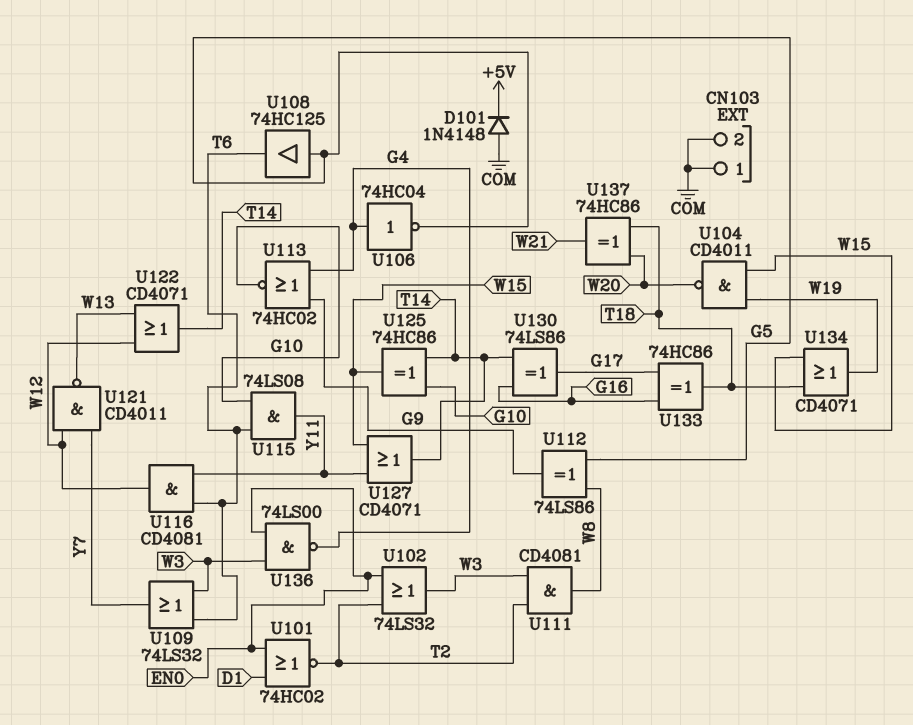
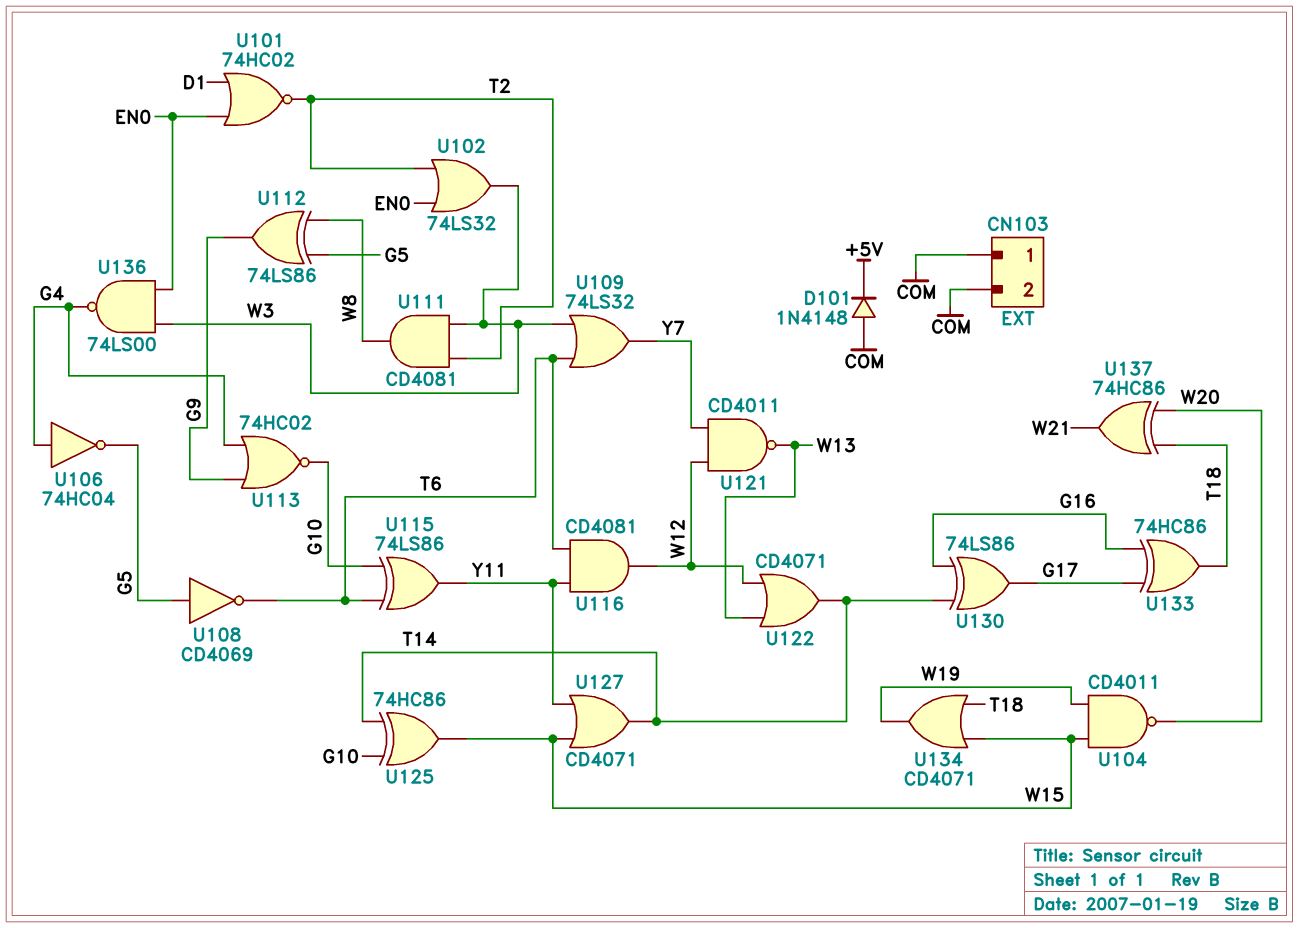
U108: buffer 74HC125 (in G5, out T6) -> NOT CD4069 (in G5, out T6)
U115: AND 74LS08 (in G10, in T6, out Y11) -> XOR 74LS86 (in G10, in T6, out Y11)

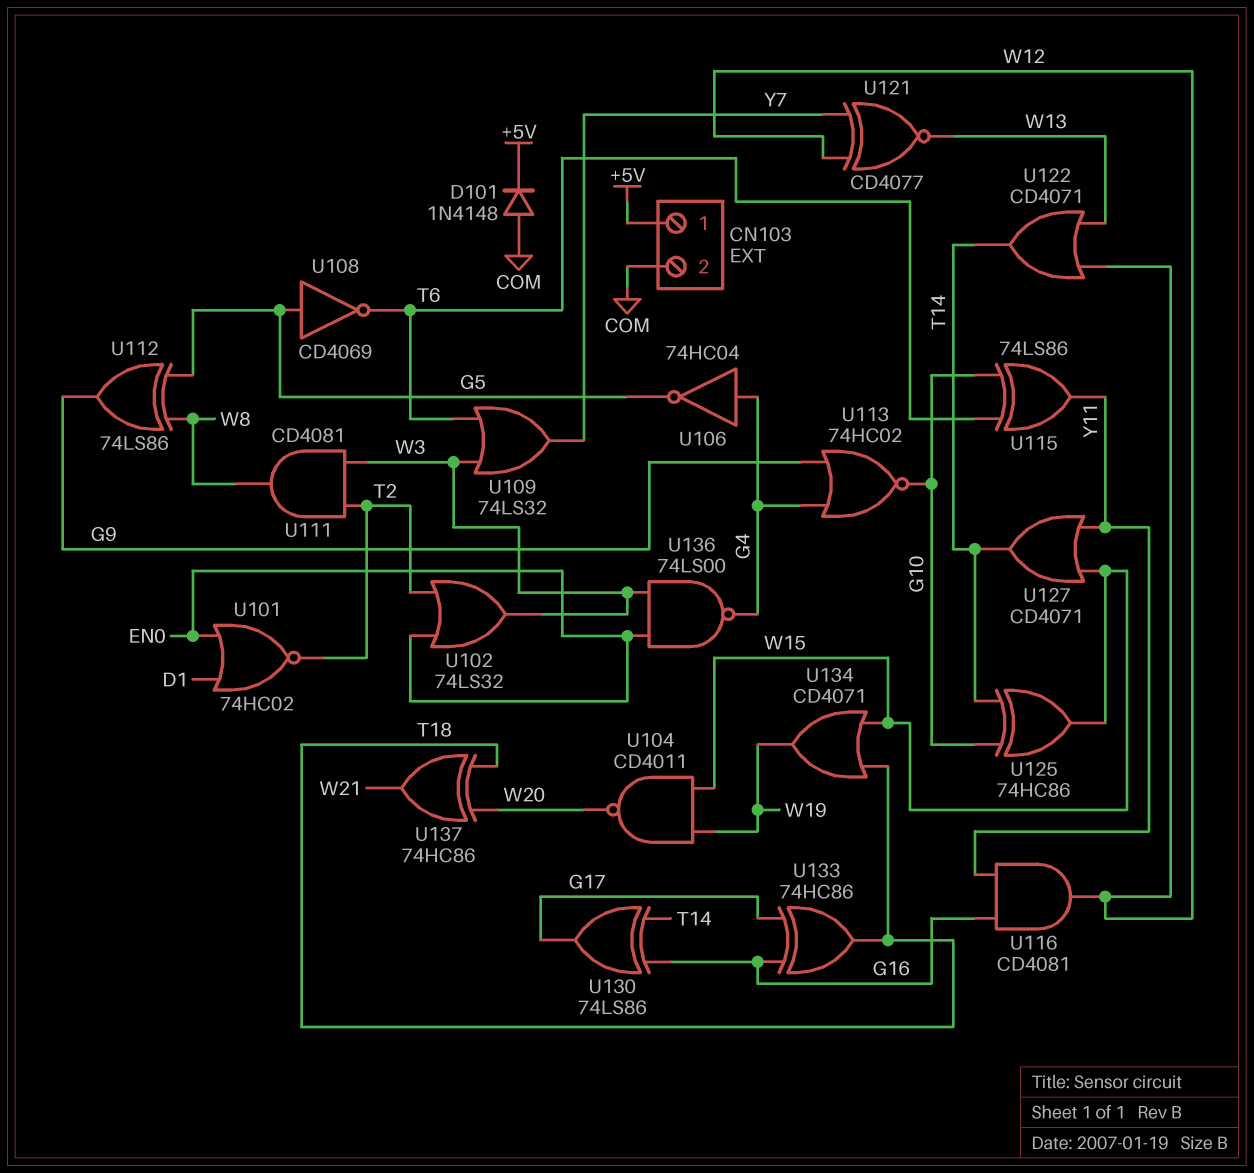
CN103 pin 1: COM -> +5V
U116: AND CD4081 (in T6, in Y11, out W12) -> AND CD4081 (in G16, in Y11, out W12)
U121: NAND CD4011 (in W12, in Y7, out W13) -> XNOR CD4077 (in W12, in Y7, out W13)

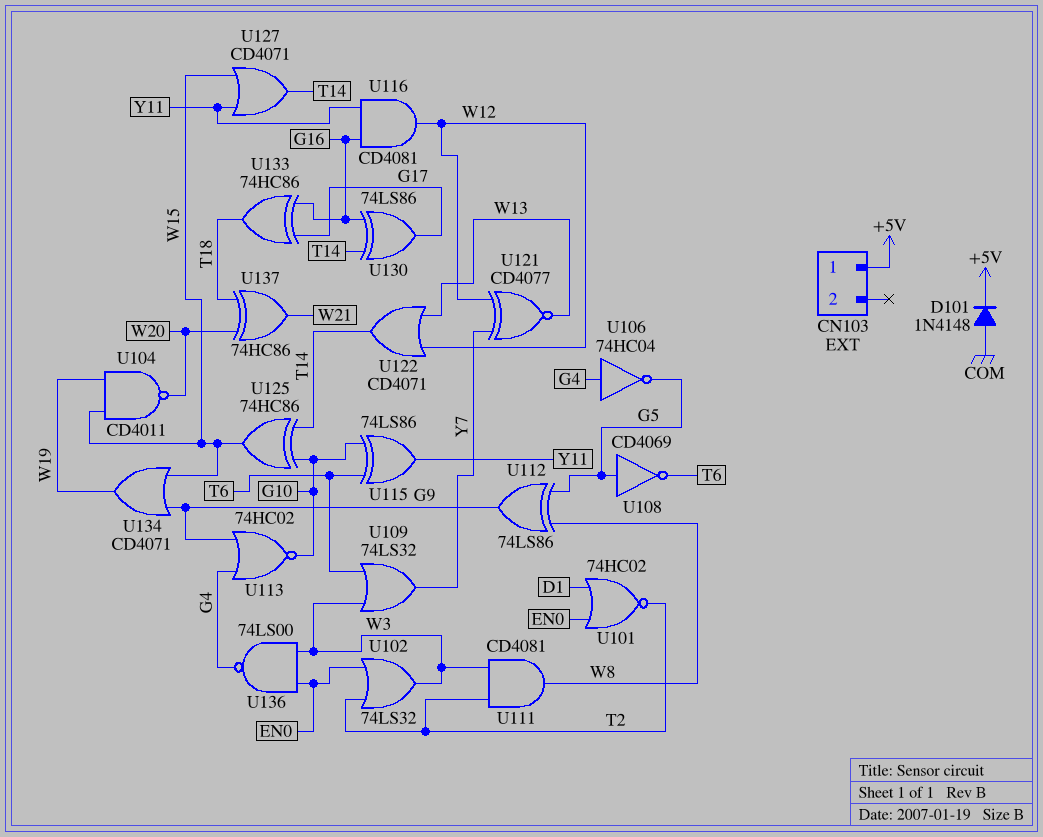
CN103 pin 2: COM -> none
U134: OR CD4071 (in T18, in W15, out W19) -> OR CD4071 (in G9, in W15, out W19)

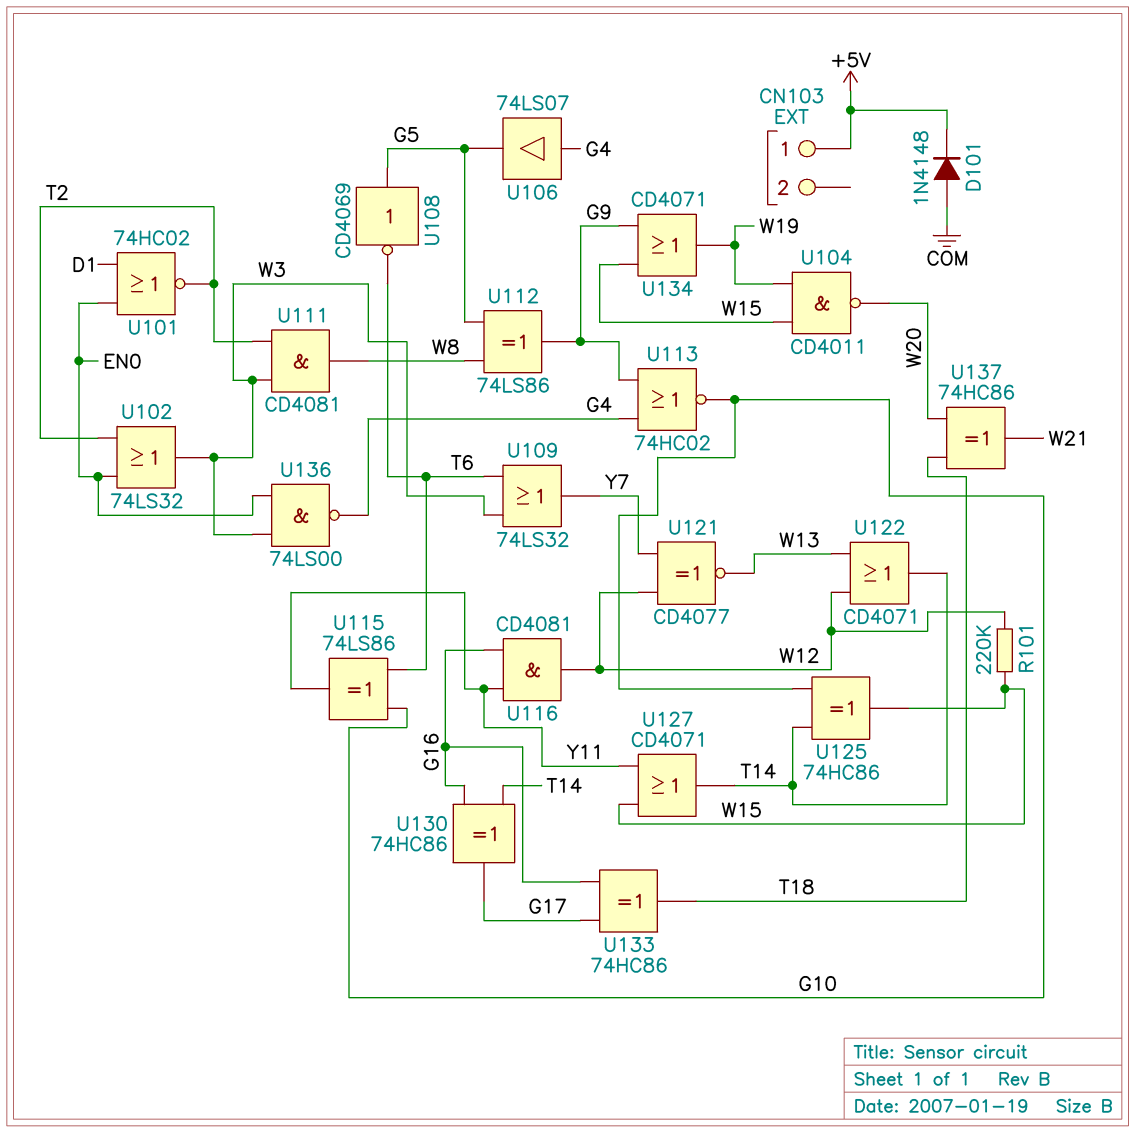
R101: none -> 220k (W12, W15)
U106: NOT 74HC04 (in G4, out G5) -> buffer 74LS07 (in G4, out G5)
U130: XOR 74LS86 (in G16, in T14, out G17) -> XOR 74HC86 (in G16, in T14, out G17)

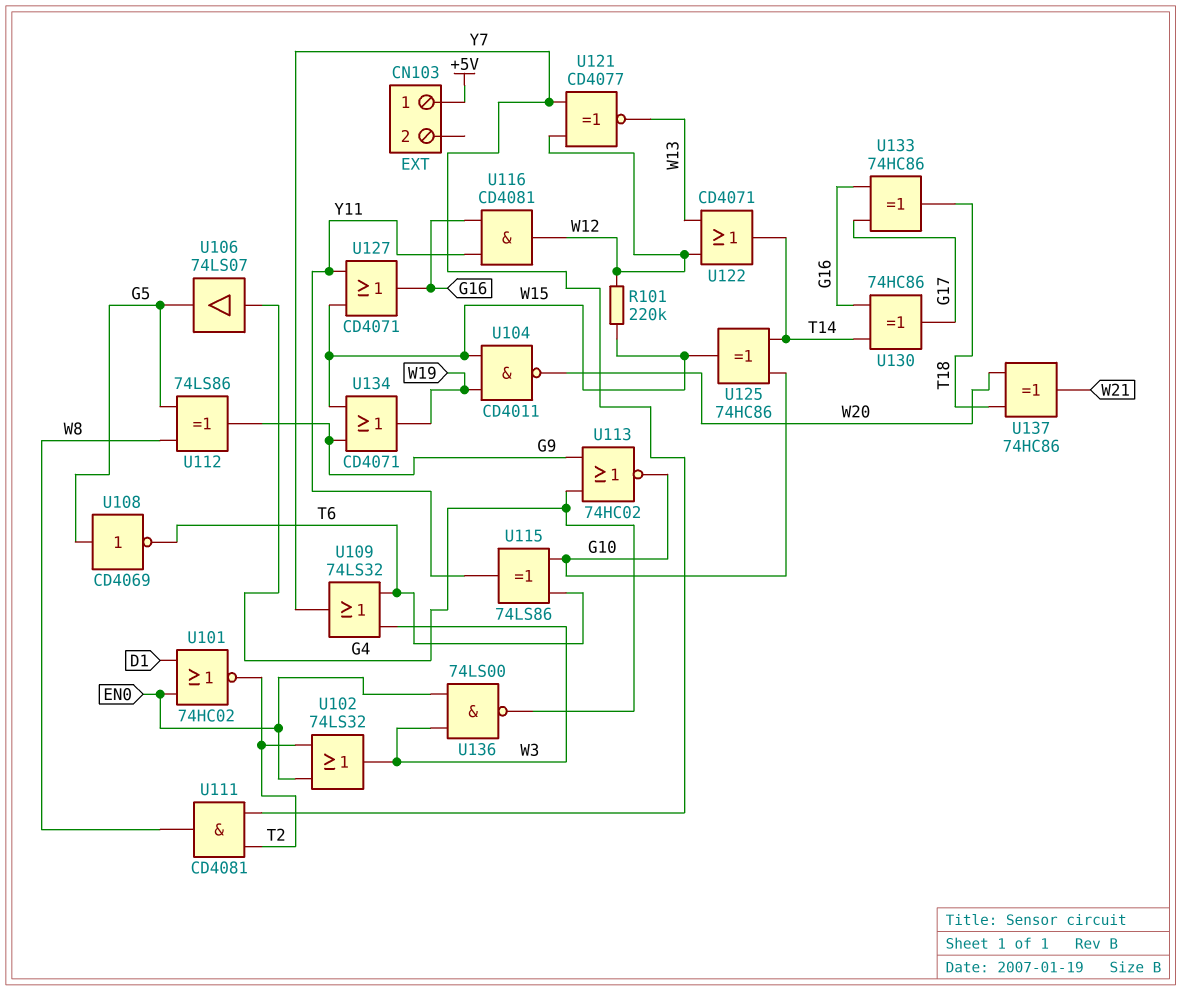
D101: diode 1N4148 (A COM, K +5V) -> none
U111: AND CD4081 (in T2, in W3, out W8) -> AND CD4081 (in T2, in Y7, out W8)
U127: OR CD4071 (in W15, in Y11, out T14) -> OR CD4071 (in W15, in Y11, out G16)

